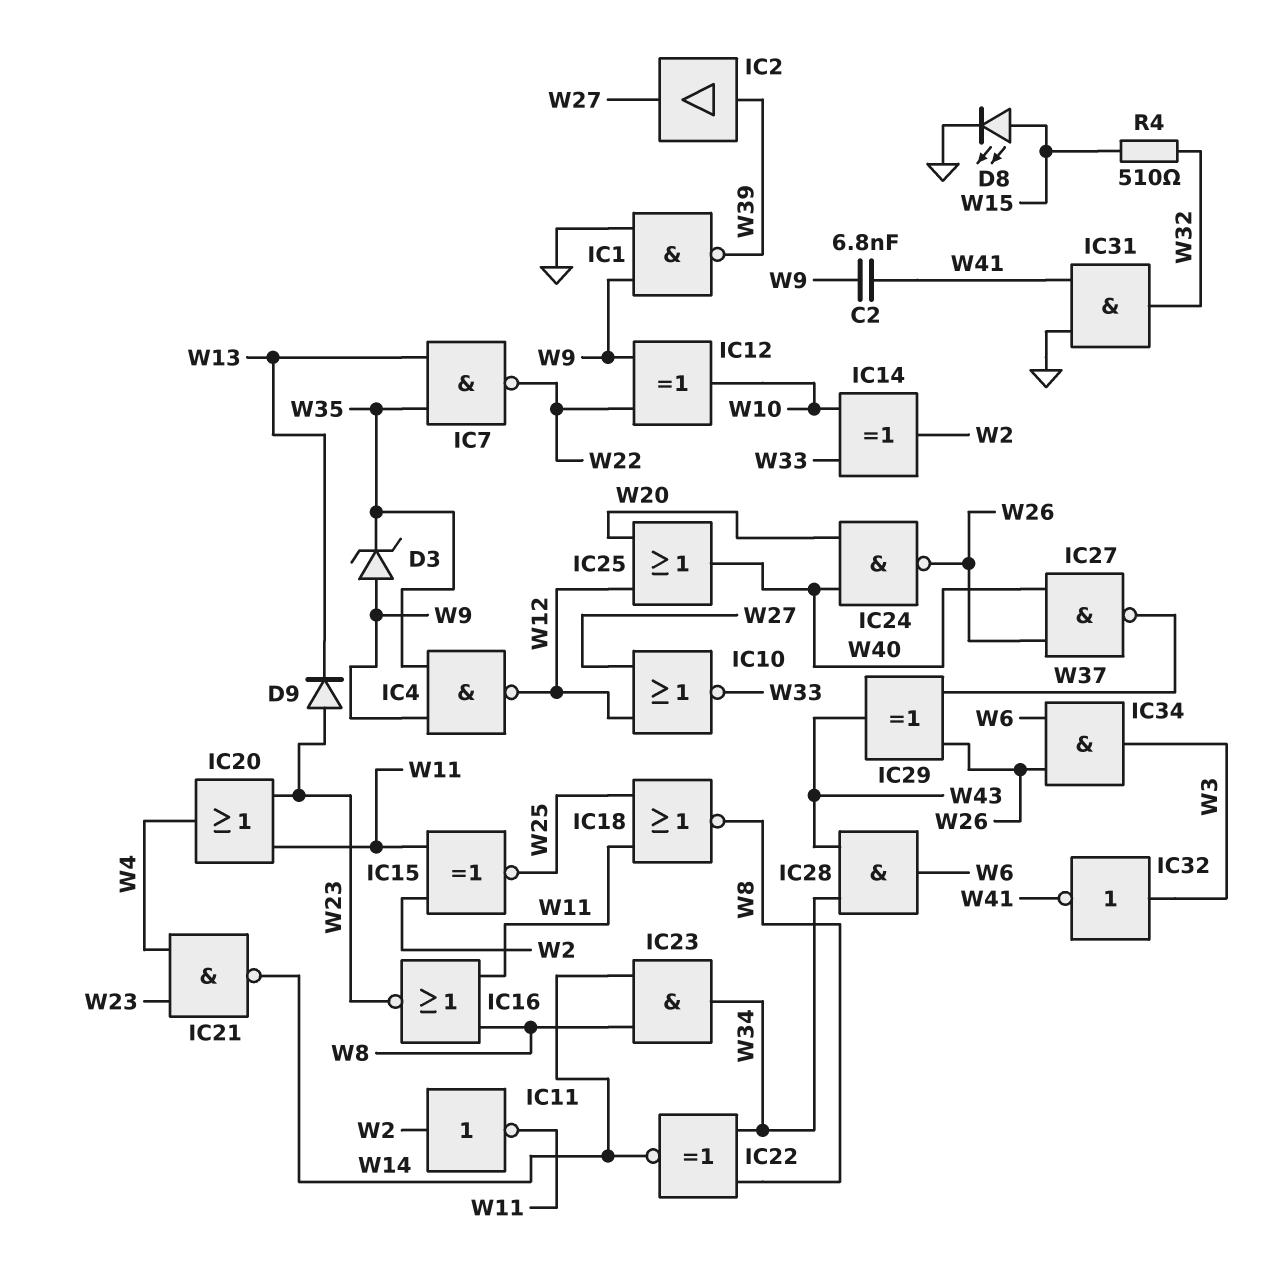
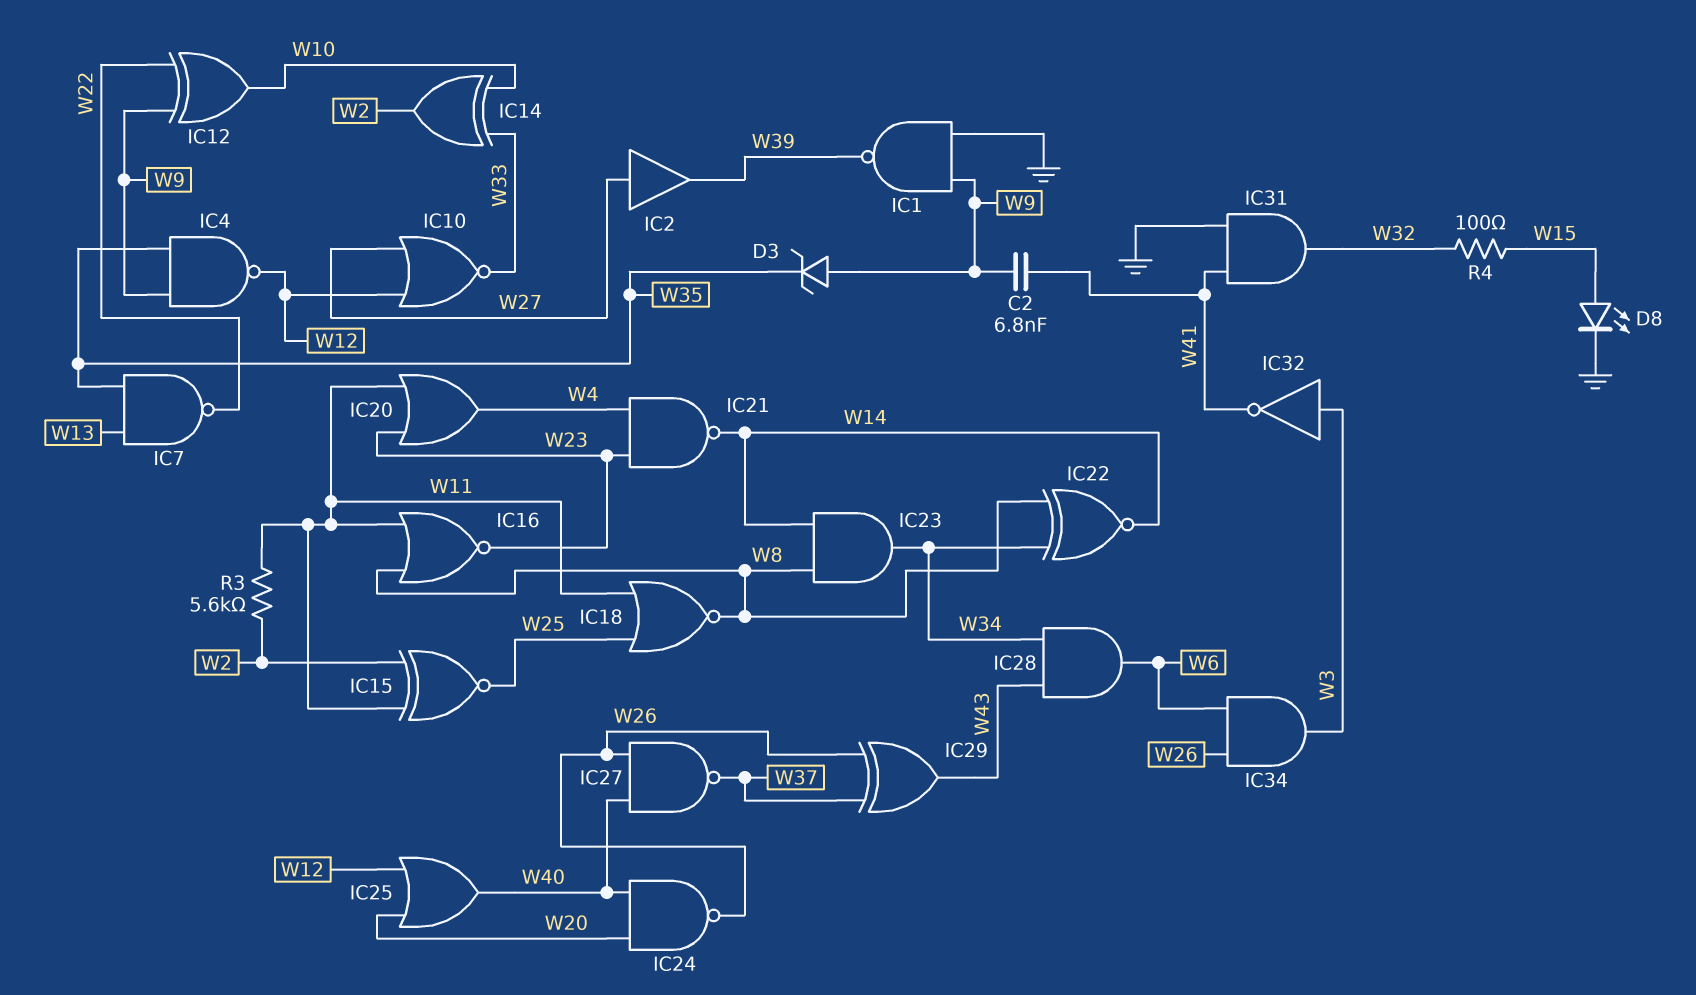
D9: diode (A W23, K W13) -> none
IC2: buffer (in W39, out W27) -> buffer (in W27, out W39)
IC11: NOT (in W2, out W11) -> none
R3: none -> 5.6k (W2, W11)
R4: 510 (W15, W32) -> 100 (W15, W32)

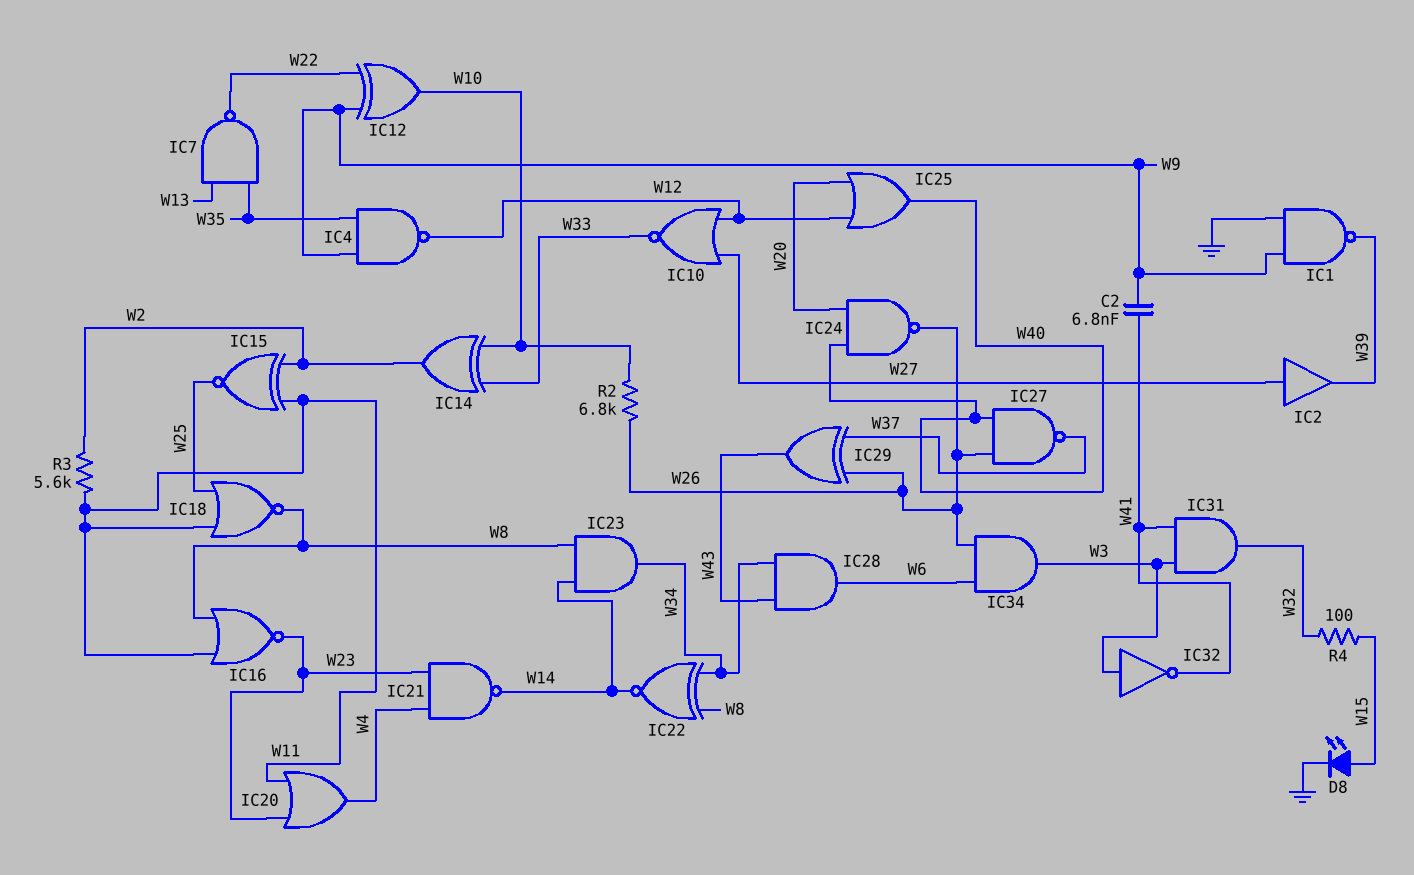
D3: zener (A W9, K W35) -> none
IC31: AND (in GND, in W41, out W32) -> AND (in W3, in W41, out W32)
R2: none -> 6.8k (W10, W26)

